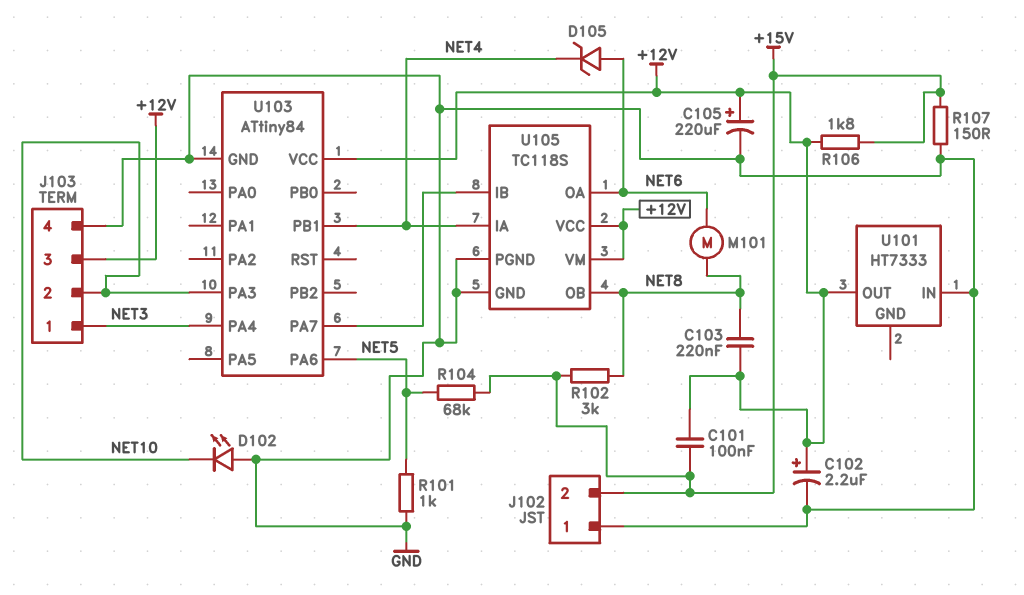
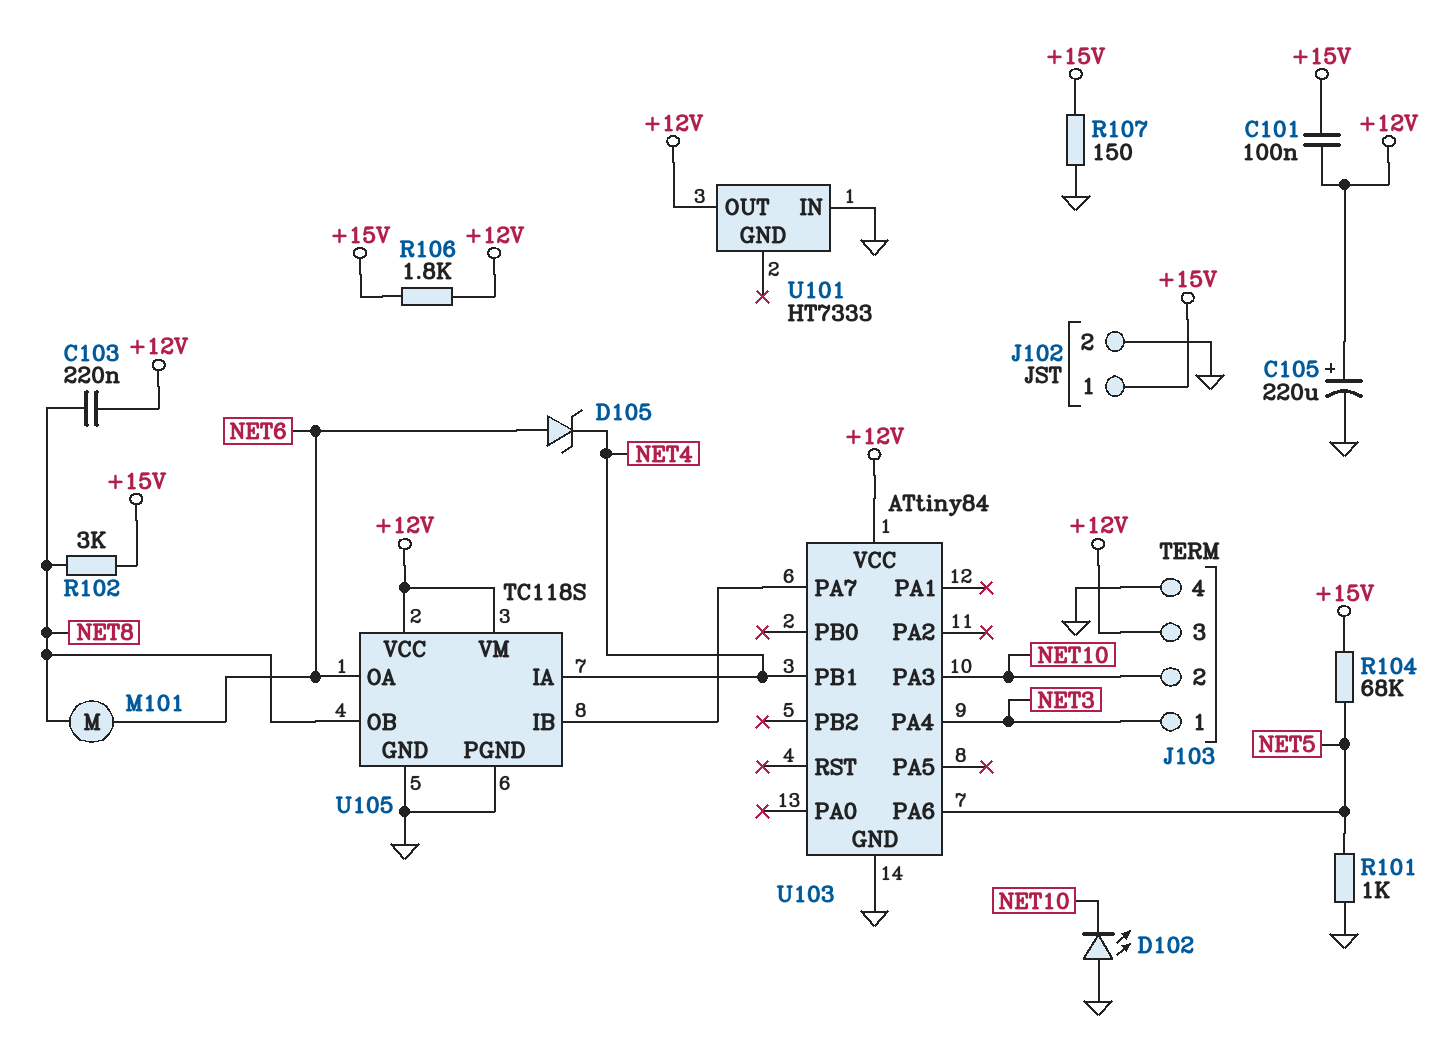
C102: 2.2uF (plus +12V, minus GND) -> none
J102 pin 1: GND -> +15V
J102 pin 2: +15V -> GND

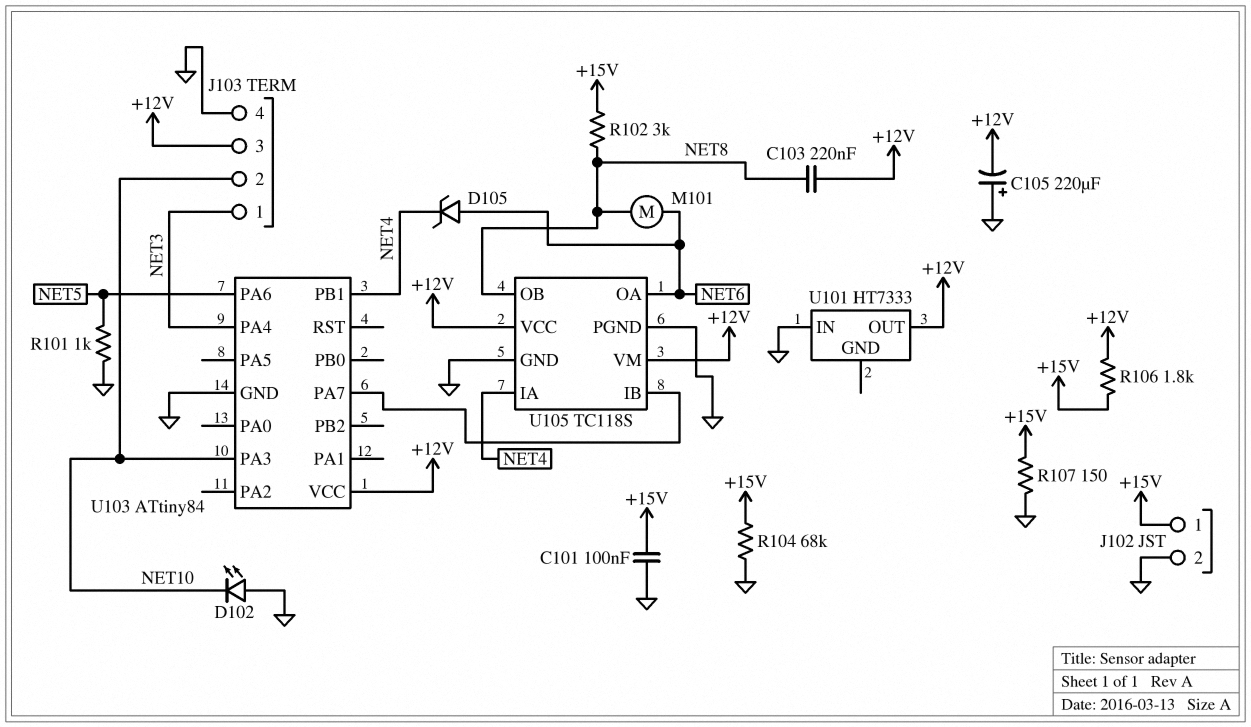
C101: 100nF (+12V, +15V) -> 100nF (+15V, GND)
C105: 220uF (plus +12V, minus GND) -> 220uF (plus GND, minus +12V)
R104: 68k (+15V, NET5) -> 68k (+15V, GND)

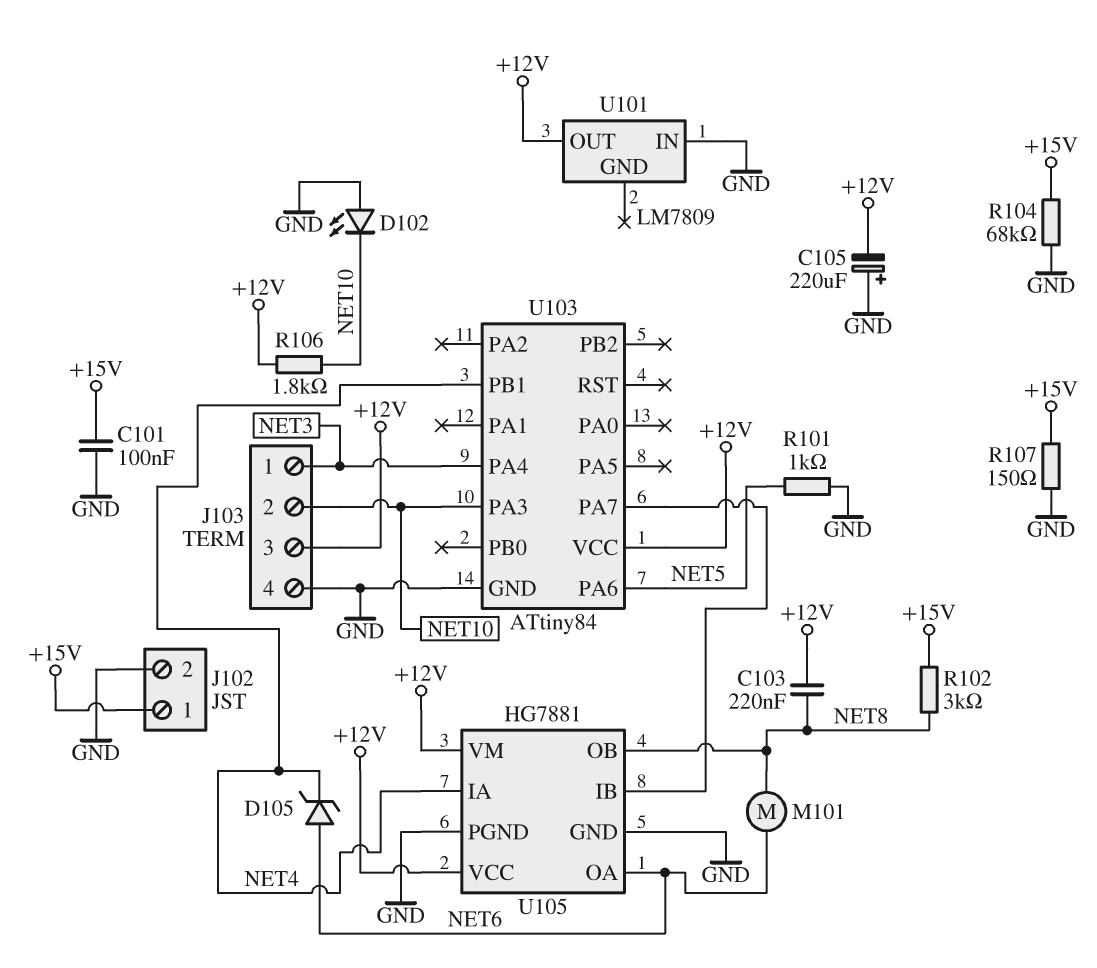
R106: 1.8k (+12V, +15V) -> 1.8k (+12V, NET10)
U101: HT7333 -> LM7809
U105: TC118S -> HG7881

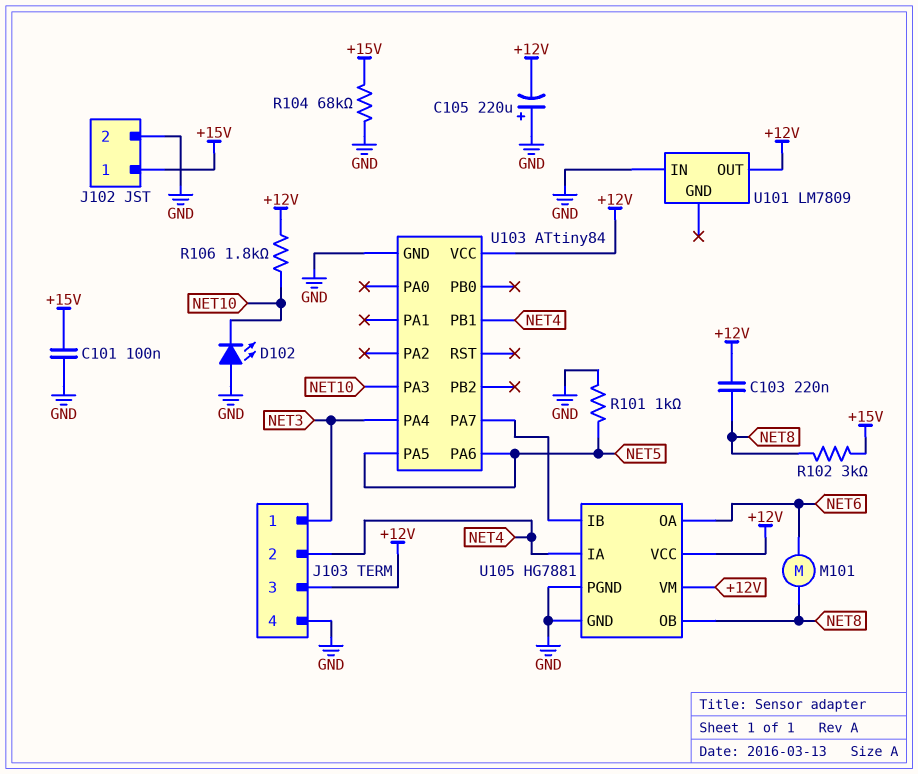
D105: zener (A NET6, K NET4) -> none
J103 pin 2: NET10 -> NET4
R107: 150 (+15V, GND) -> none
U103 pin PA5: none -> NET5

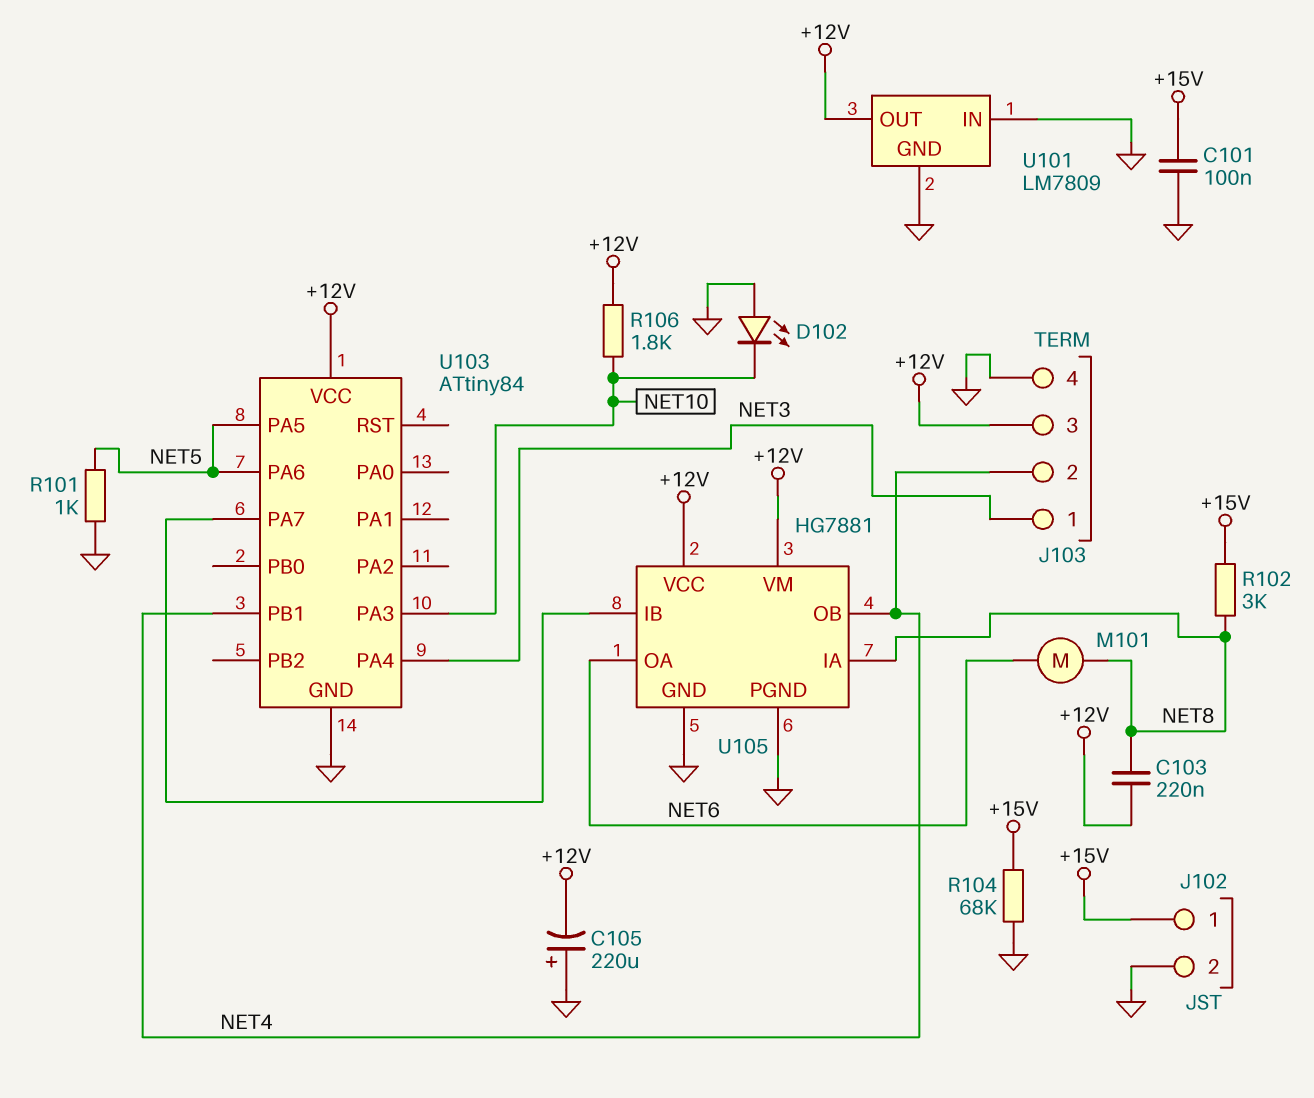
U101 pin GND: none -> GND
U105 pin IA: NET4 -> NET8
U105 pin OB: NET8 -> NET4

